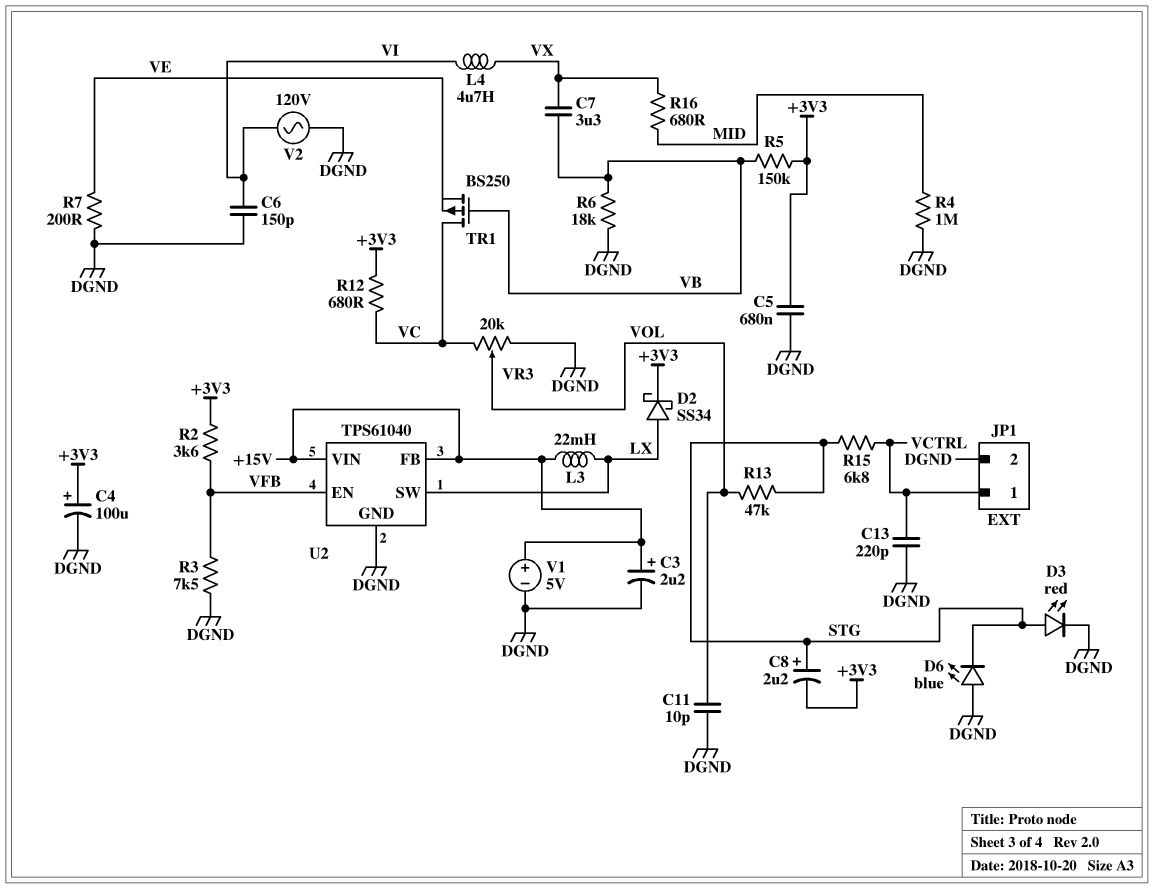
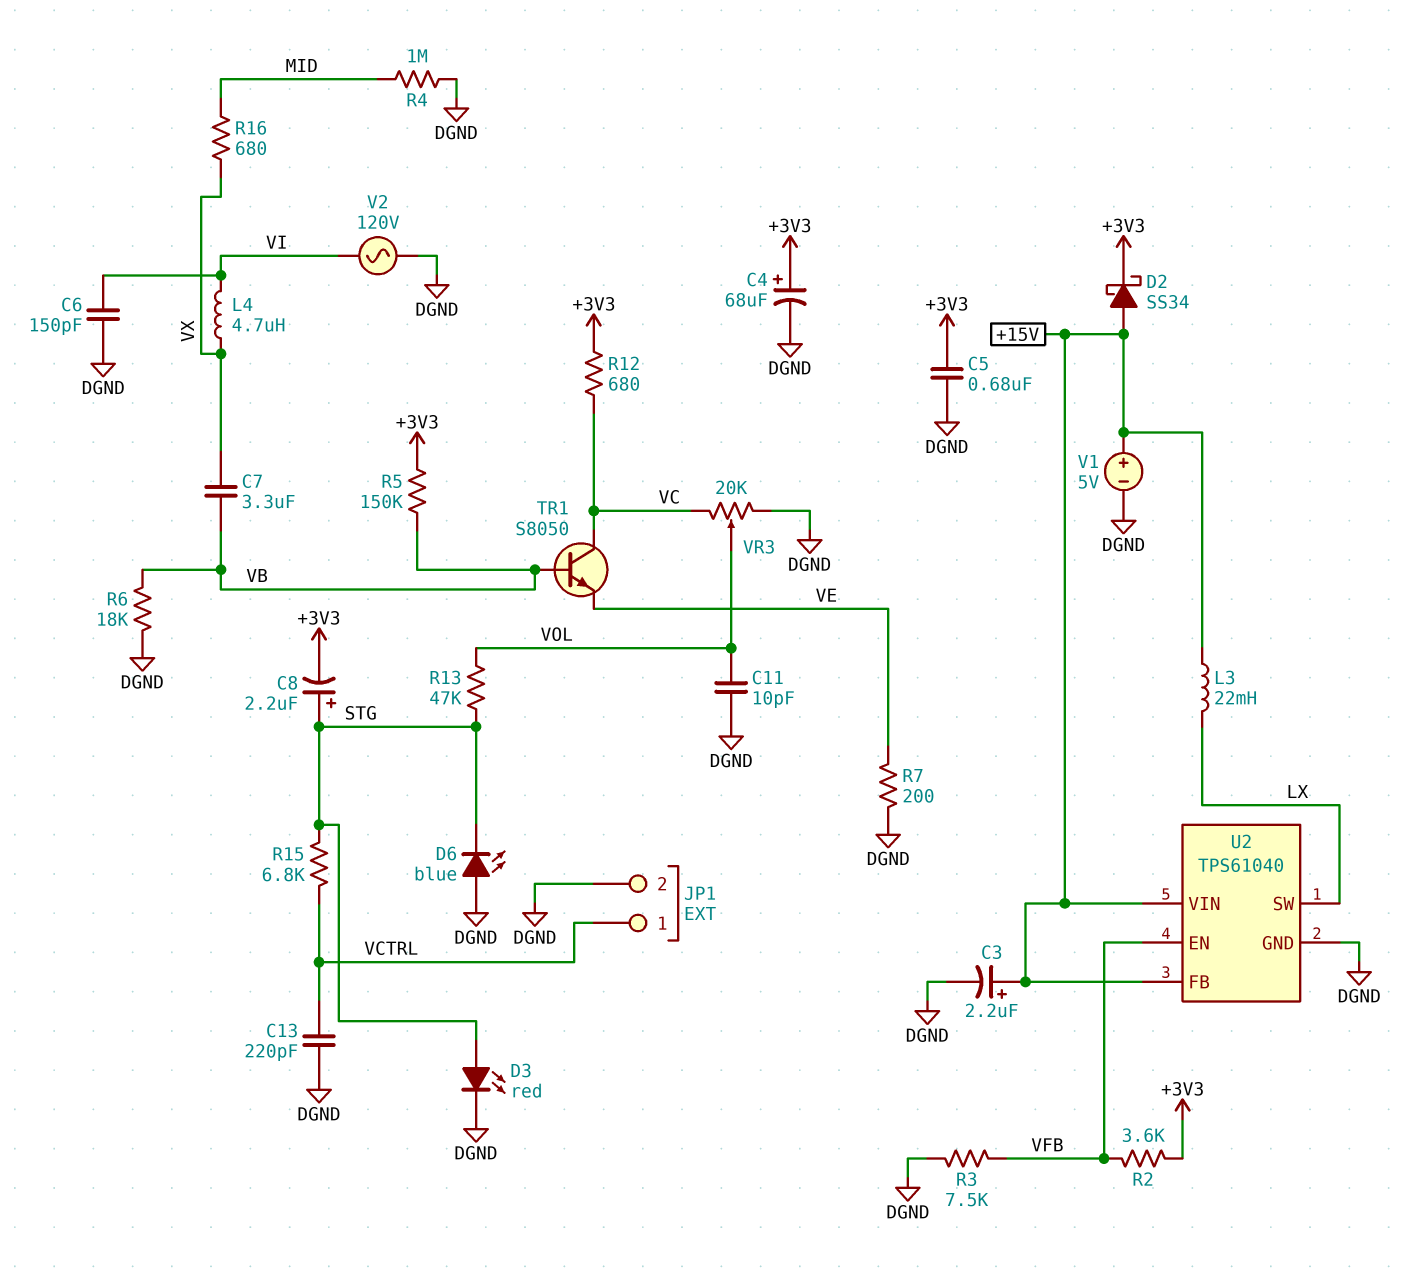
C4: 100uF (plus +3V3, minus DGND) -> 68uF (plus +3V3, minus DGND)
D2: schottky SS34 (A LX, K +3V3) -> schottky SS34 (A +15V, K +3V3)
TR1: PMOS BS250 (G VB, D VC, S VE) -> NPN S8050 (B VB, C VC, E VE)

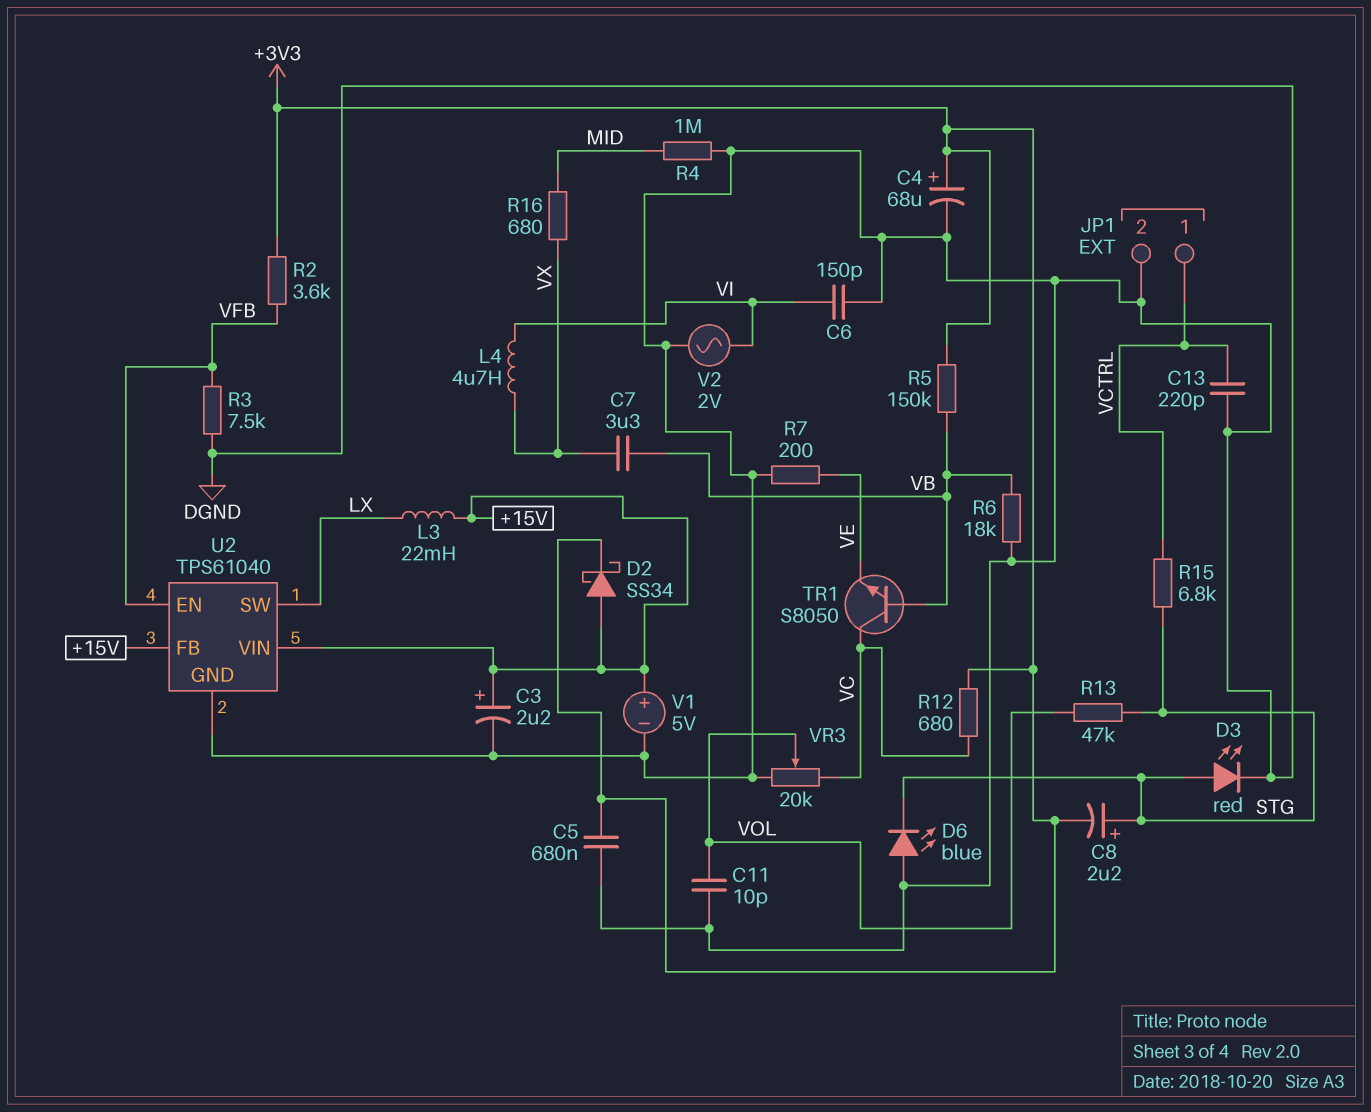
V2: AC 120V (DGND, VI) -> AC 2V (DGND, VI)

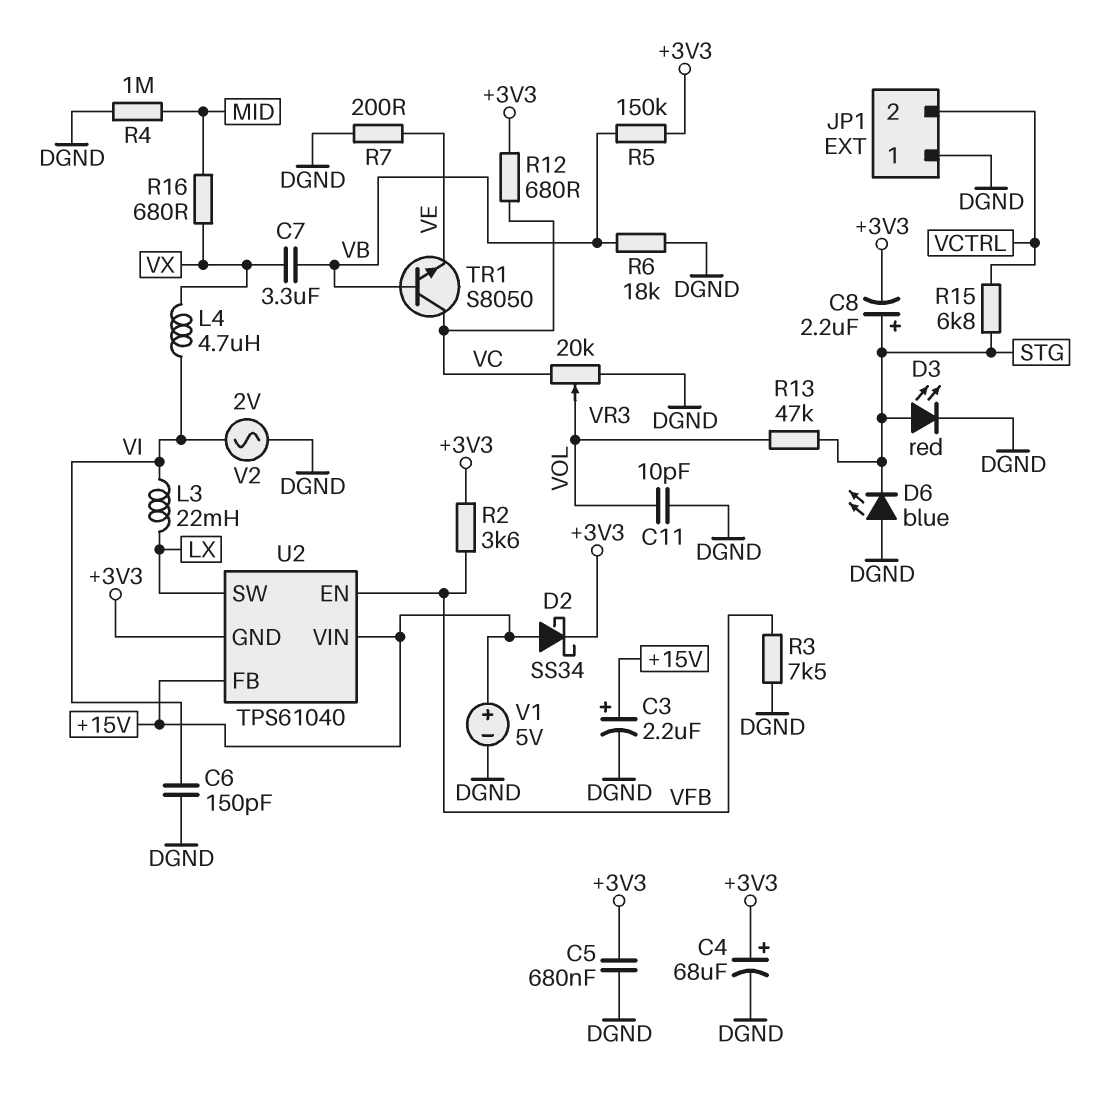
C13: 220pF (DGND, VCTRL) -> none
JP1 pin 1: VCTRL -> DGND
JP1 pin 2: DGND -> VCTRL
L3: 22mH (+15V, LX) -> 22mH (LX, VI)
U2 pin GND: DGND -> +3V3

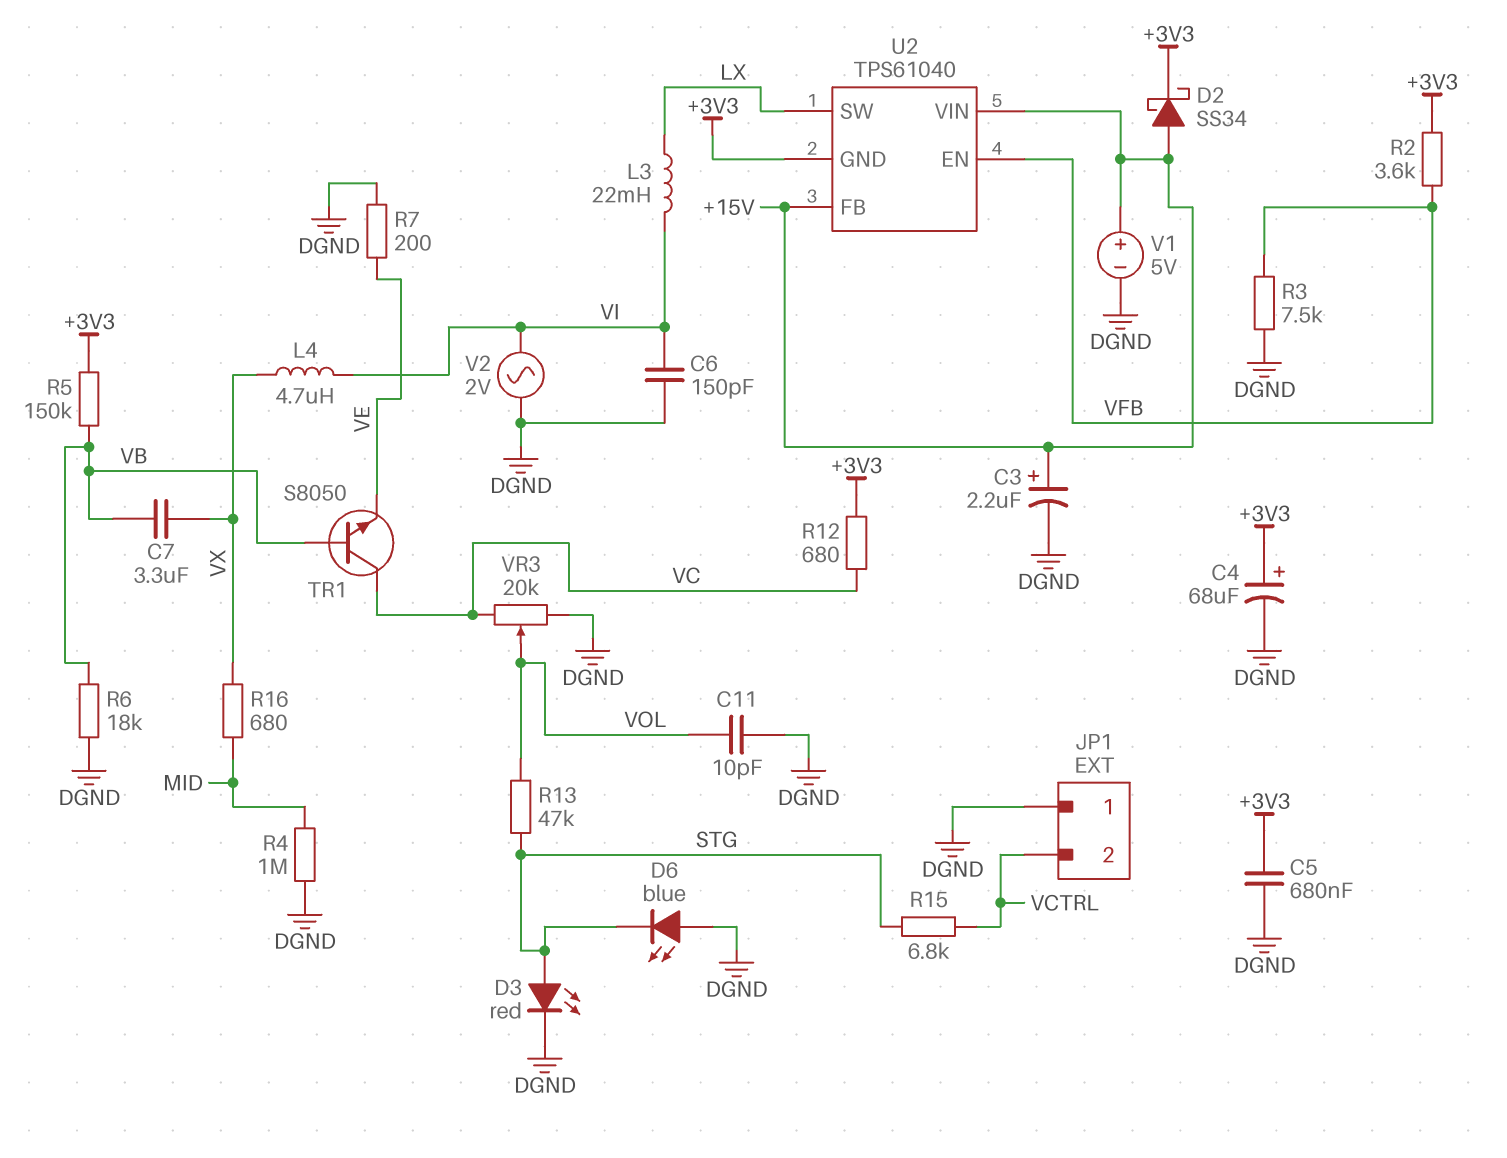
C8: 2.2uF (plus STG, minus +3V3) -> none

